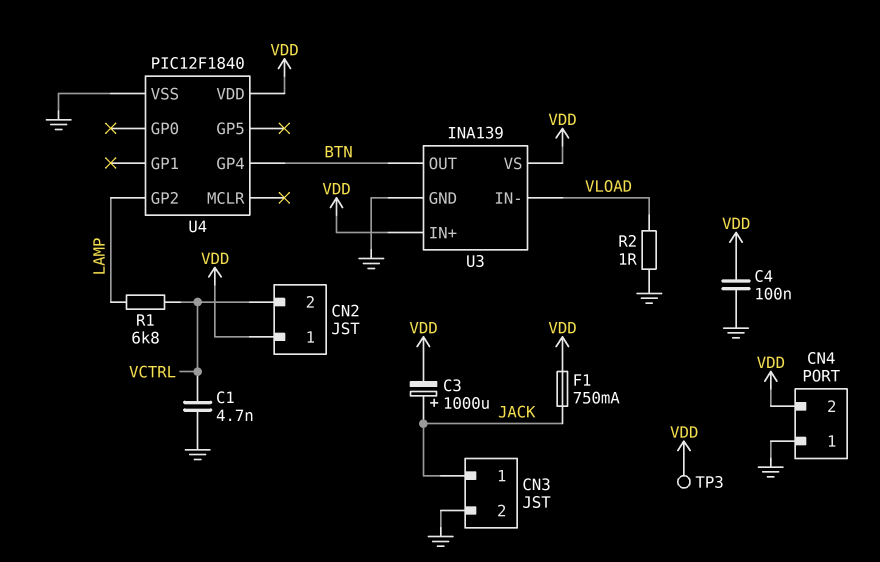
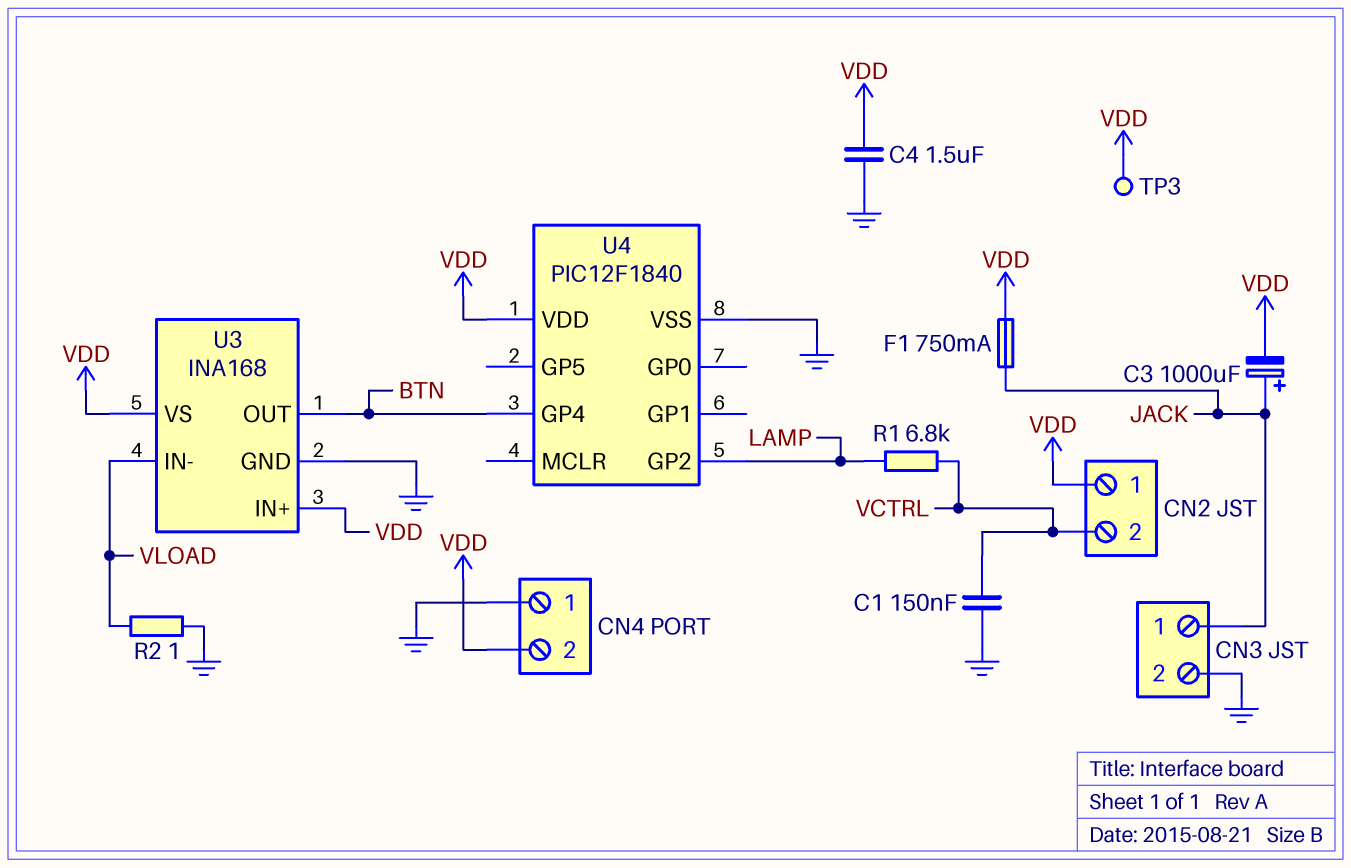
C1: 4.7nF (GND, VCTRL) -> 150nF (GND, VCTRL)
C4: 100nF (GND, VDD) -> 1.5uF (GND, VDD)
U3: INA139 -> INA168

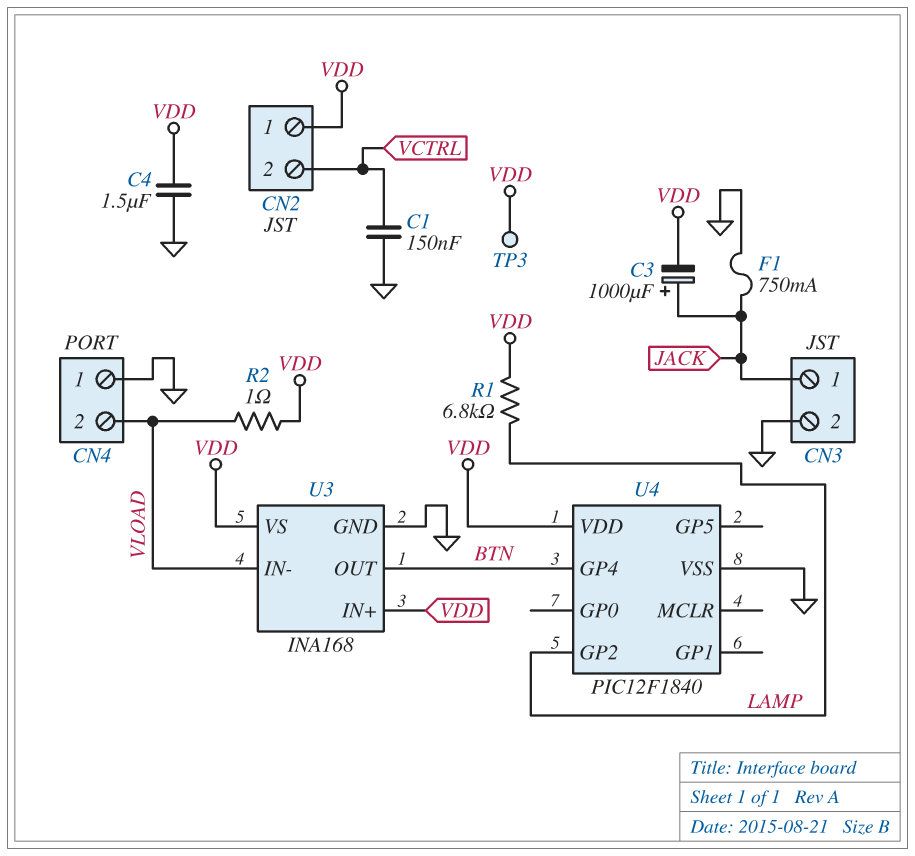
CN4 pin 2: VDD -> VLOAD
F1: 750mA (JACK, VDD) -> 750mA (GND, JACK)
R1: 6.8k (LAMP, VCTRL) -> 6.8k (LAMP, VDD)
R2: 1 (GND, VLOAD) -> 1 (VDD, VLOAD)

